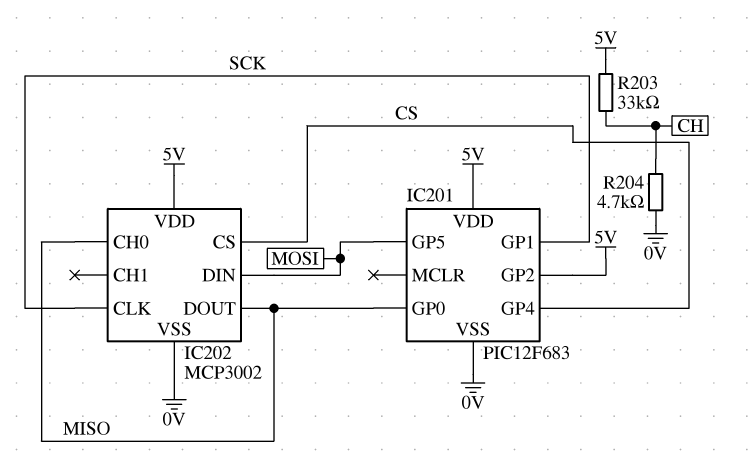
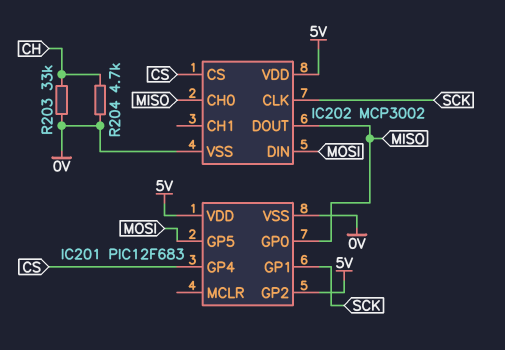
R203: 33k (5V, CH) -> 33k (0V, CH)

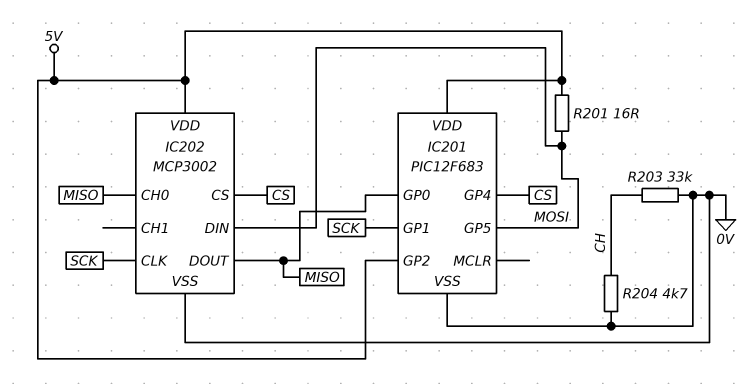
R201: none -> 16 (5V, MOSI)

